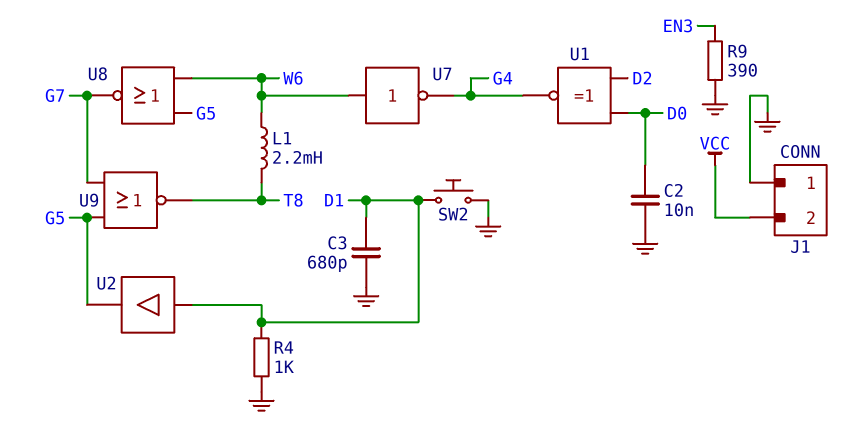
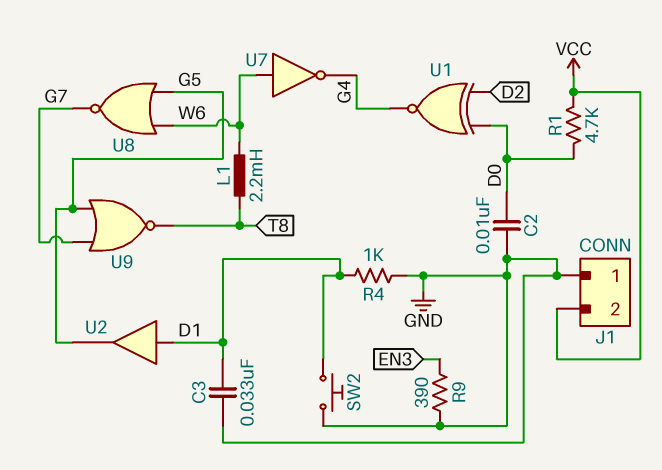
C3: 680pF (D1, GND) -> 33nF (D1, GND)
R1: none -> 4.7k (D0, VCC)

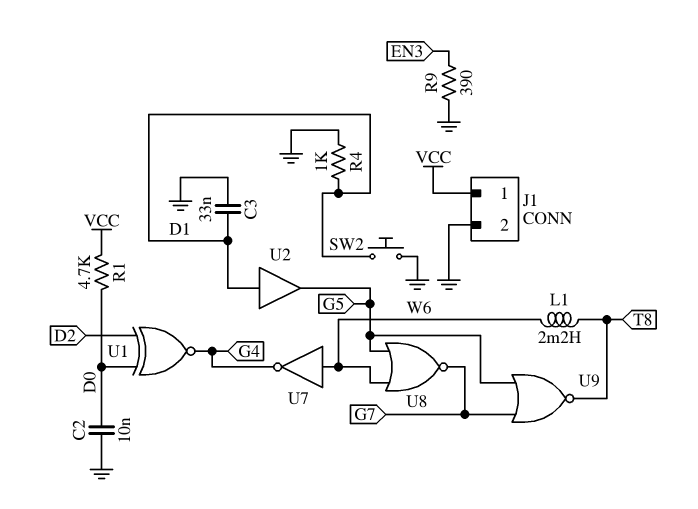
J1 pin 1: GND -> VCC
J1 pin 2: VCC -> GND

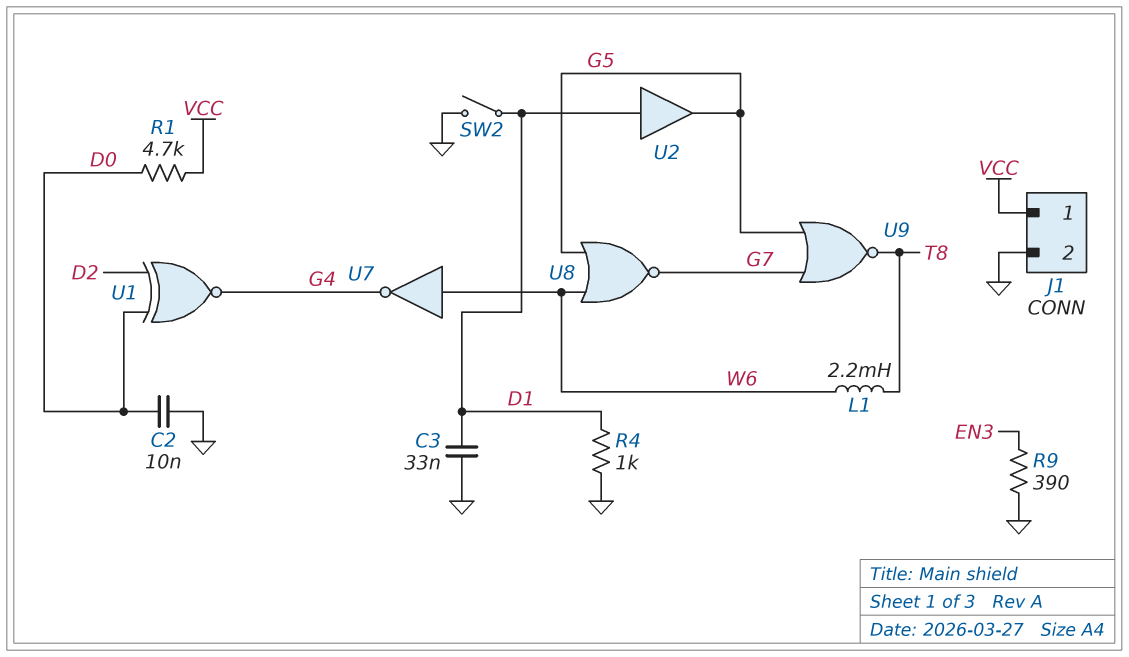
SW2: button (D1, GND) -> switch (D1, GND)

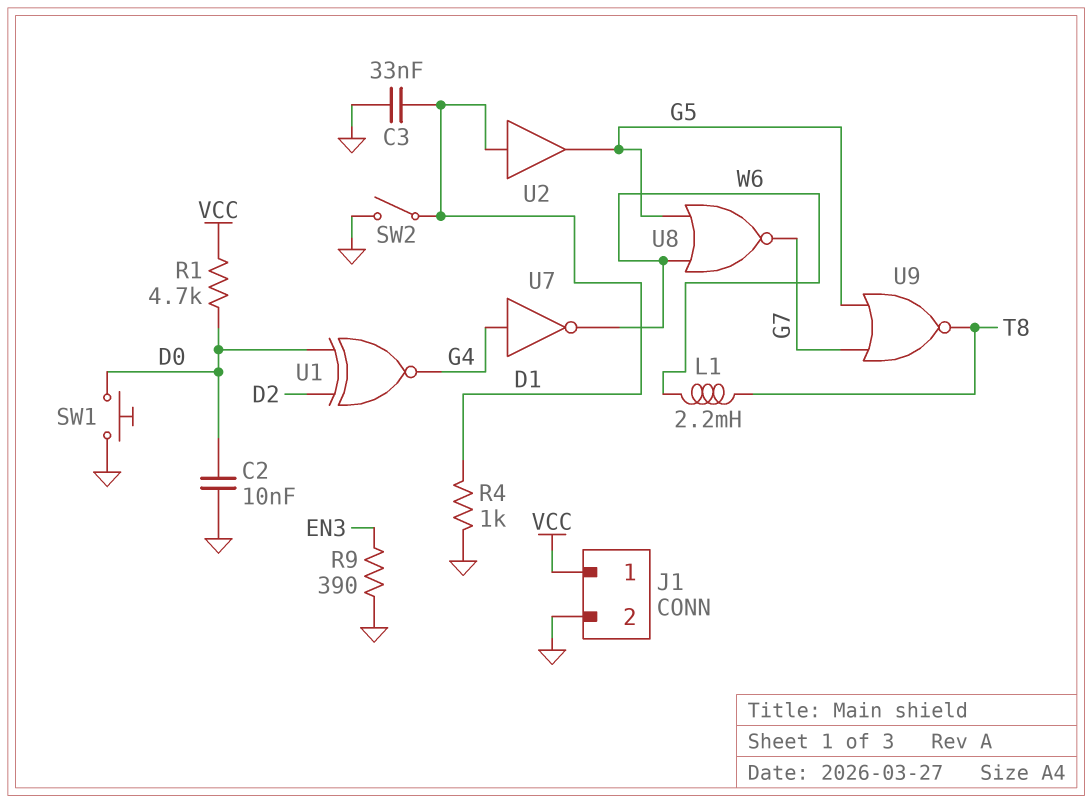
SW1: none -> button (D0, GND)
U7: NOT (in W6, out G4) -> NOT (in G4, out W6)

